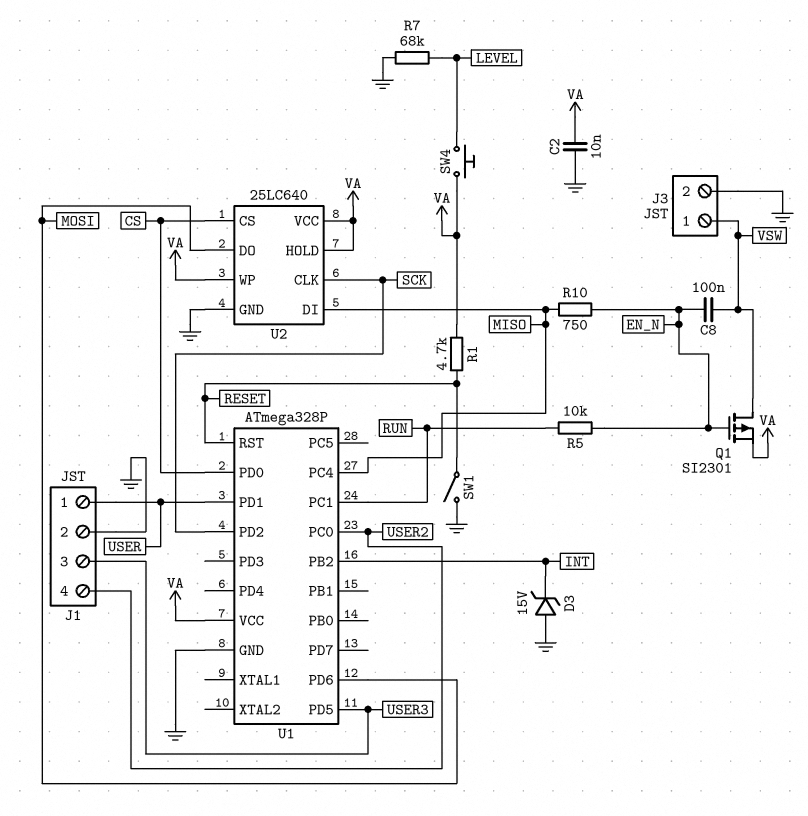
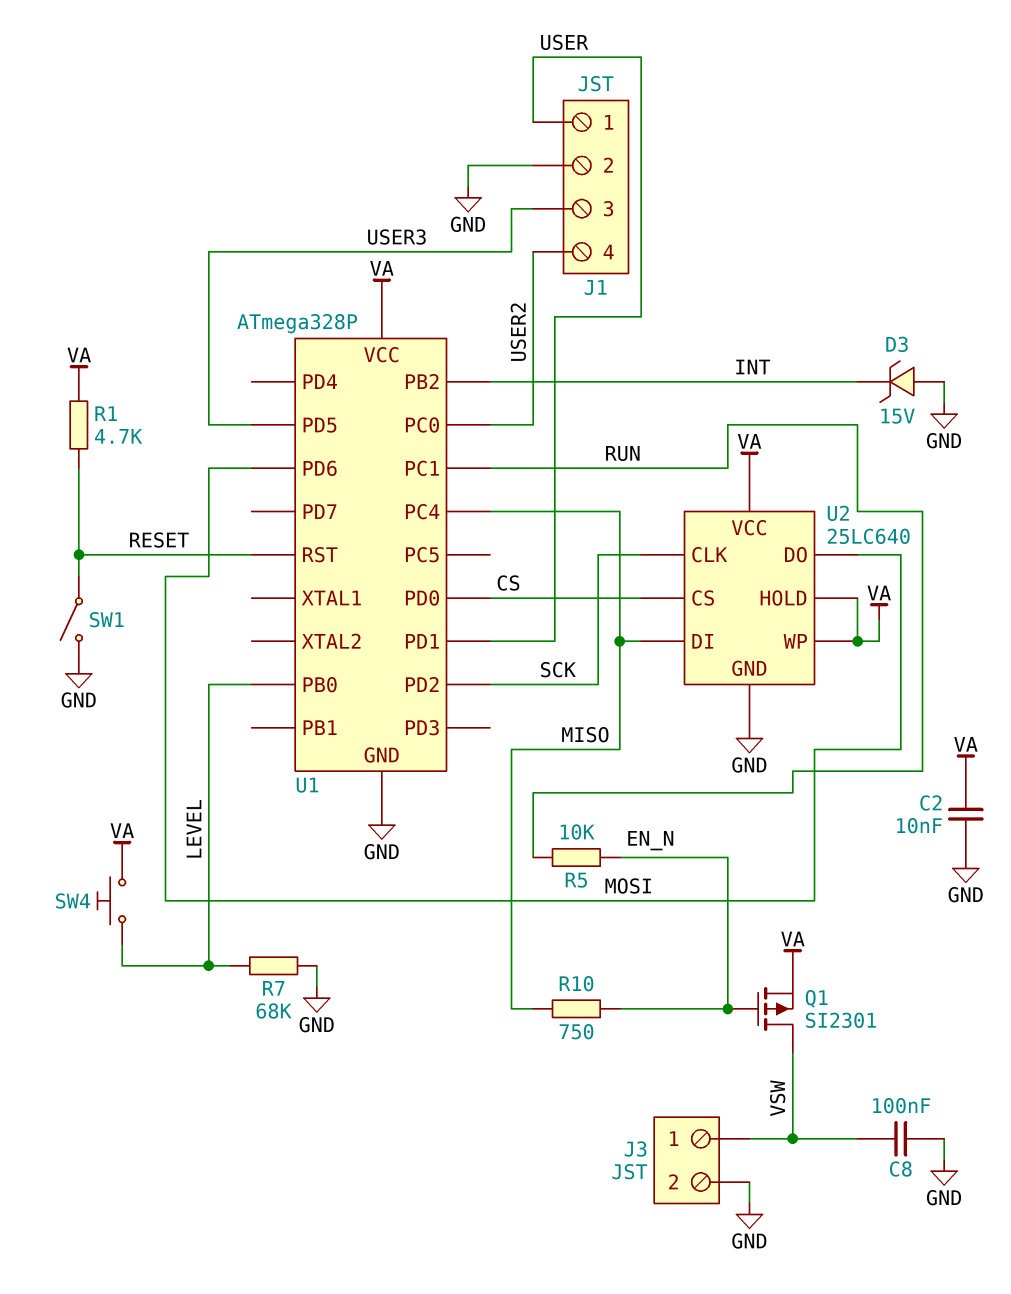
C8: 100nF (EN_N, VSW) -> 100nF (GND, VSW)
U1 pin PB0: none -> LEVEL

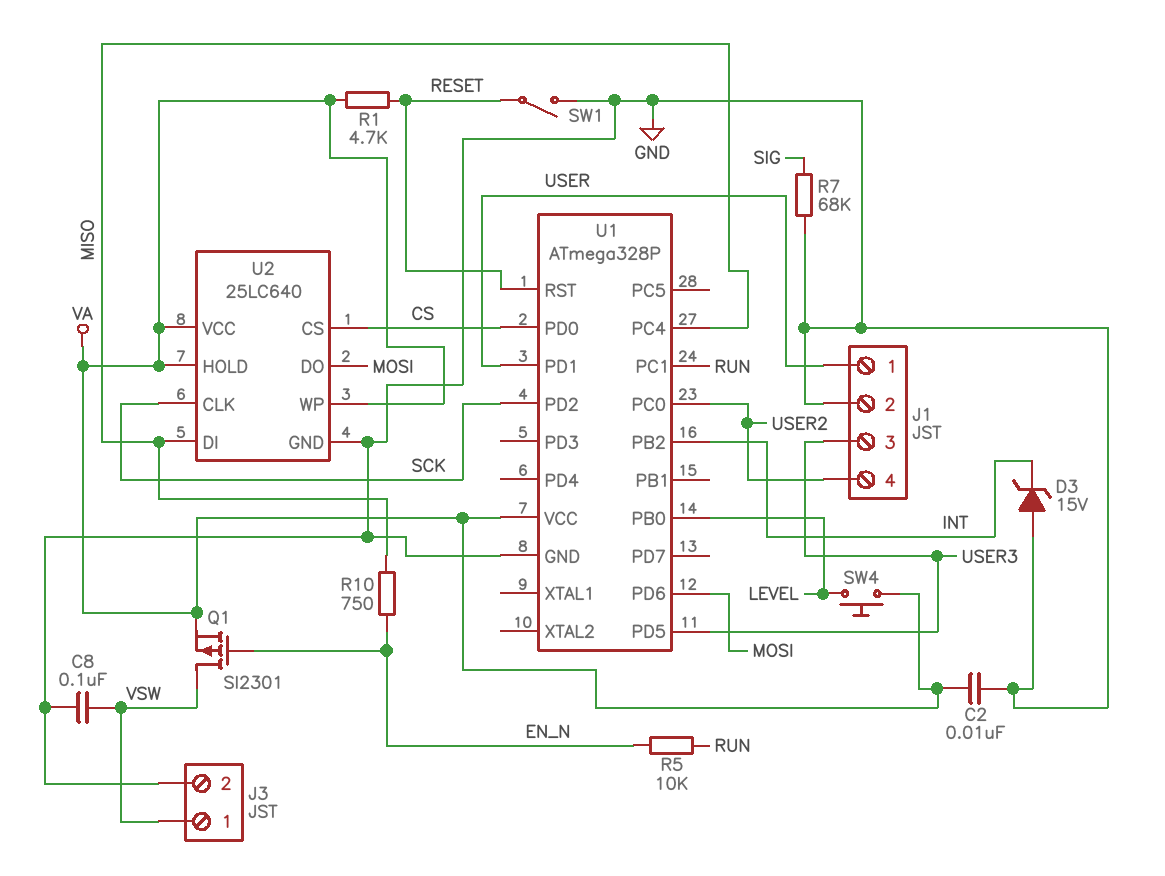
R7: 68k (GND, LEVEL) -> 68k (GND, SIG)

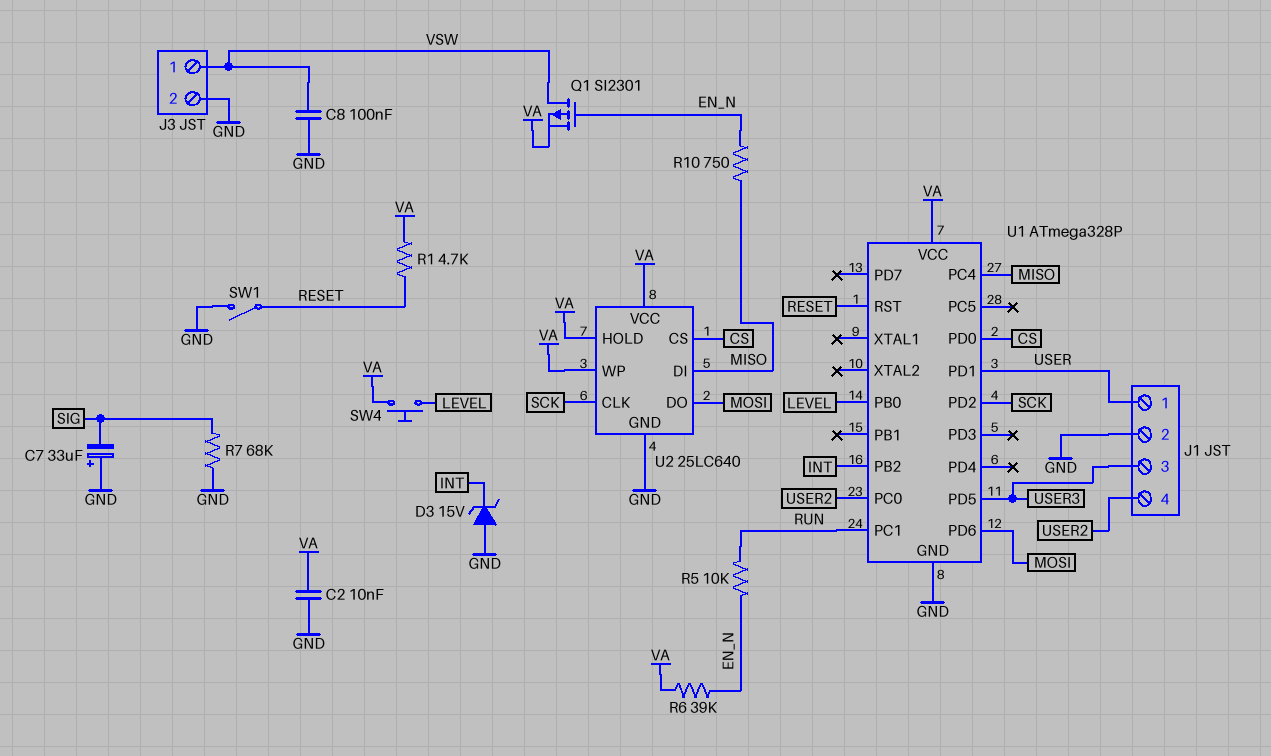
C7: none -> 33uF (plus GND, minus SIG)
R6: none -> 39k (EN_N, VA)

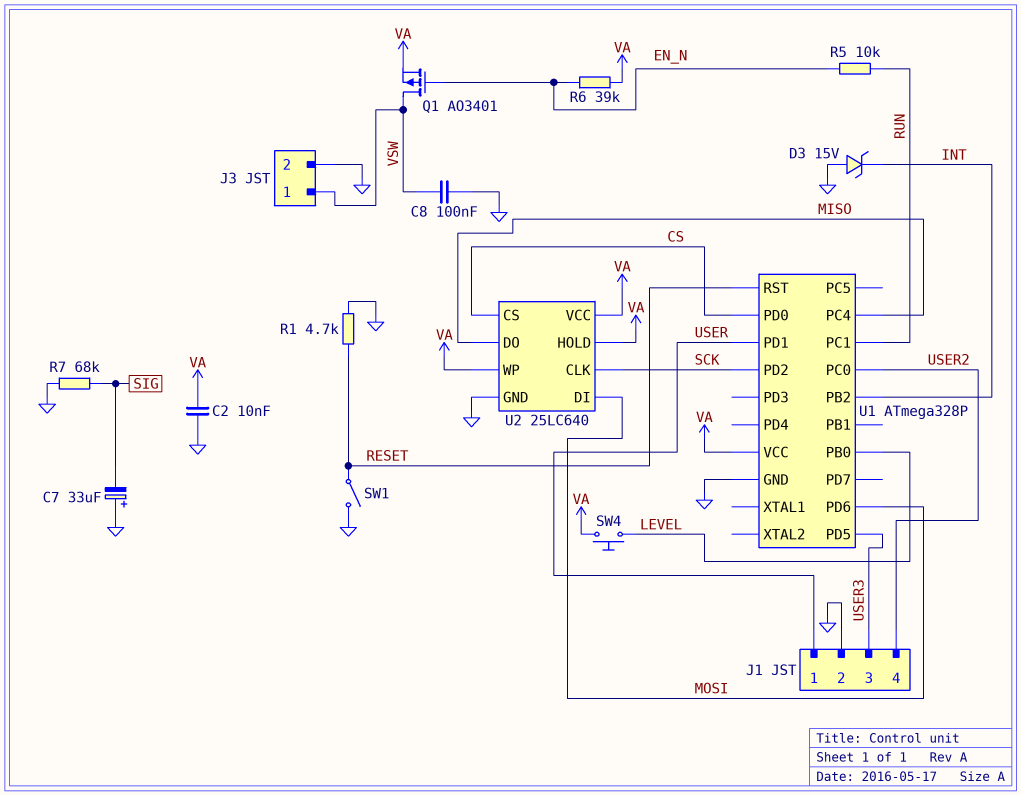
Q1: PMOS SI2301 (G EN_N, D VSW, S VA) -> PMOS AO3401 (G EN_N, D VSW, S VA)
R1: 4.7k (RESET, VA) -> 4.7k (GND, RESET)
R10: 750 (EN_N, MISO) -> none
U2 pin DI: MISO -> MOSI
U2 pin DO: MOSI -> MISO

